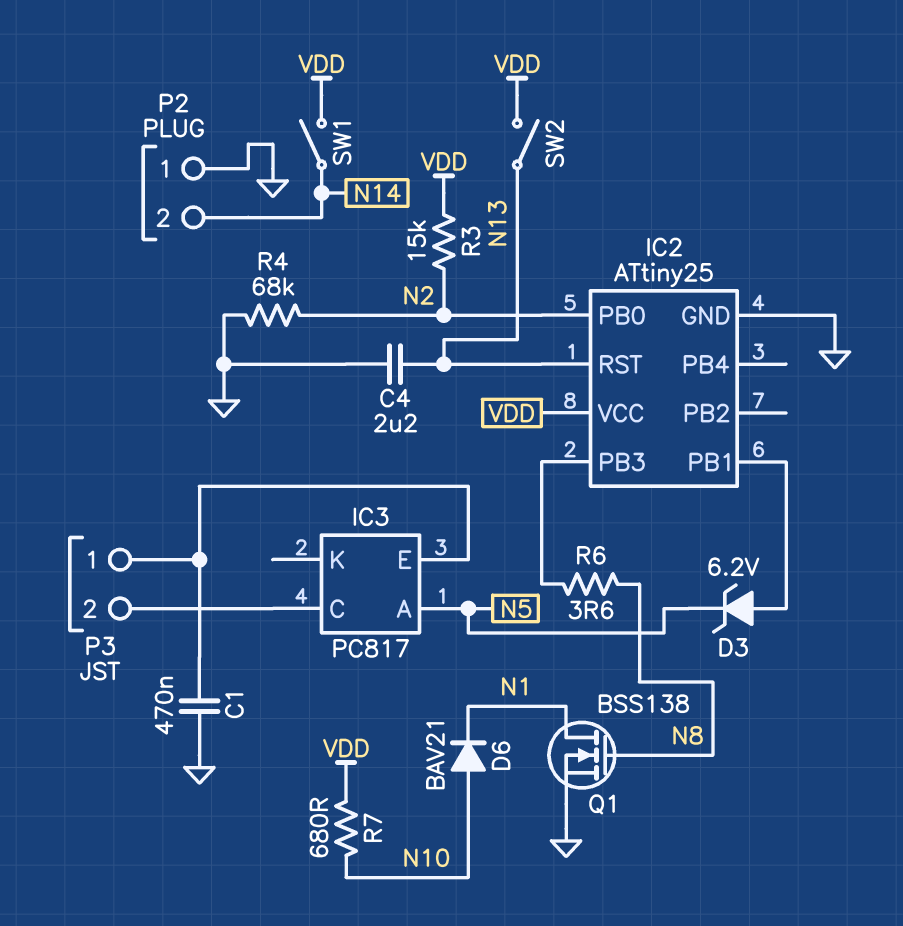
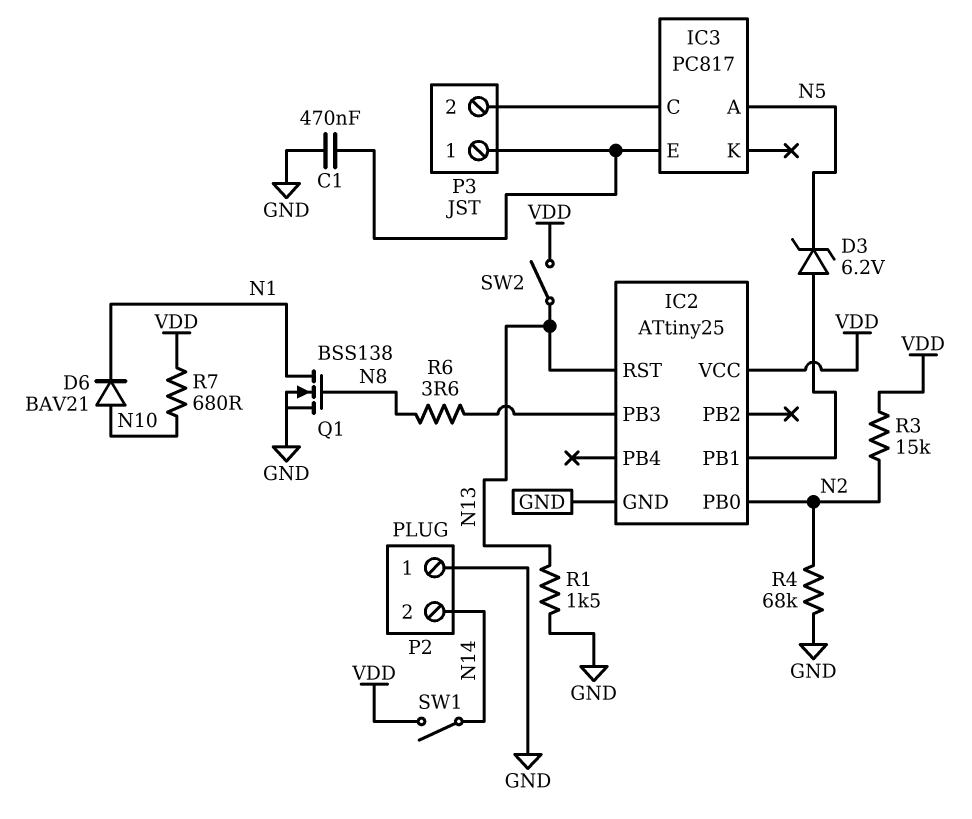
C4: 2.2uF (GND, N13) -> none
R1: none -> 1.5k (GND, N13)

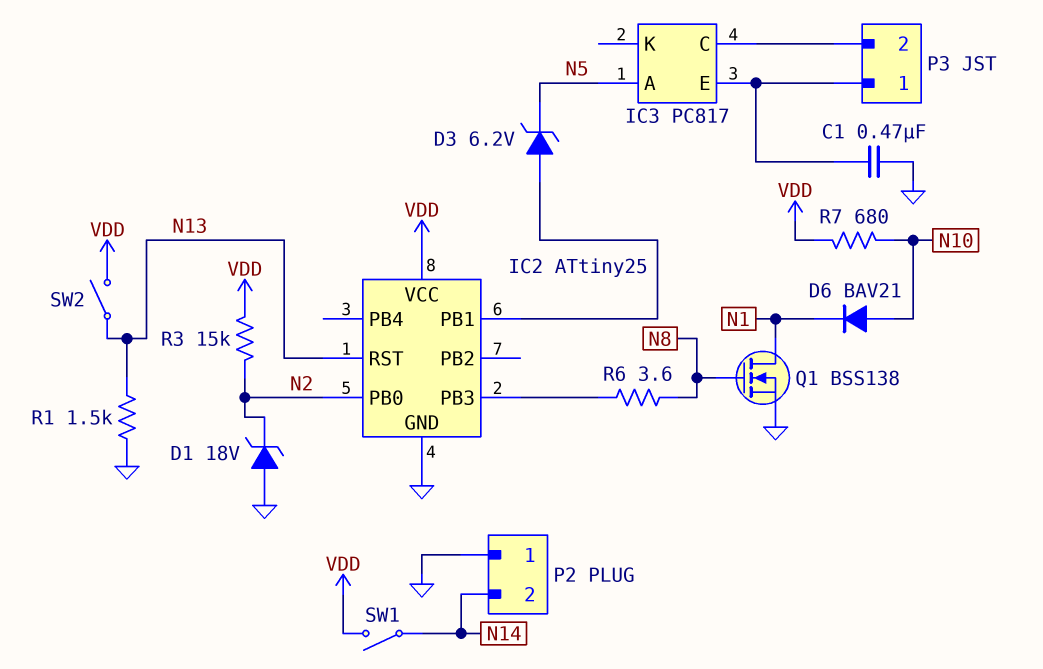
D1: none -> zener 18V (A GND, K N2)
R4: 68k (GND, N2) -> none

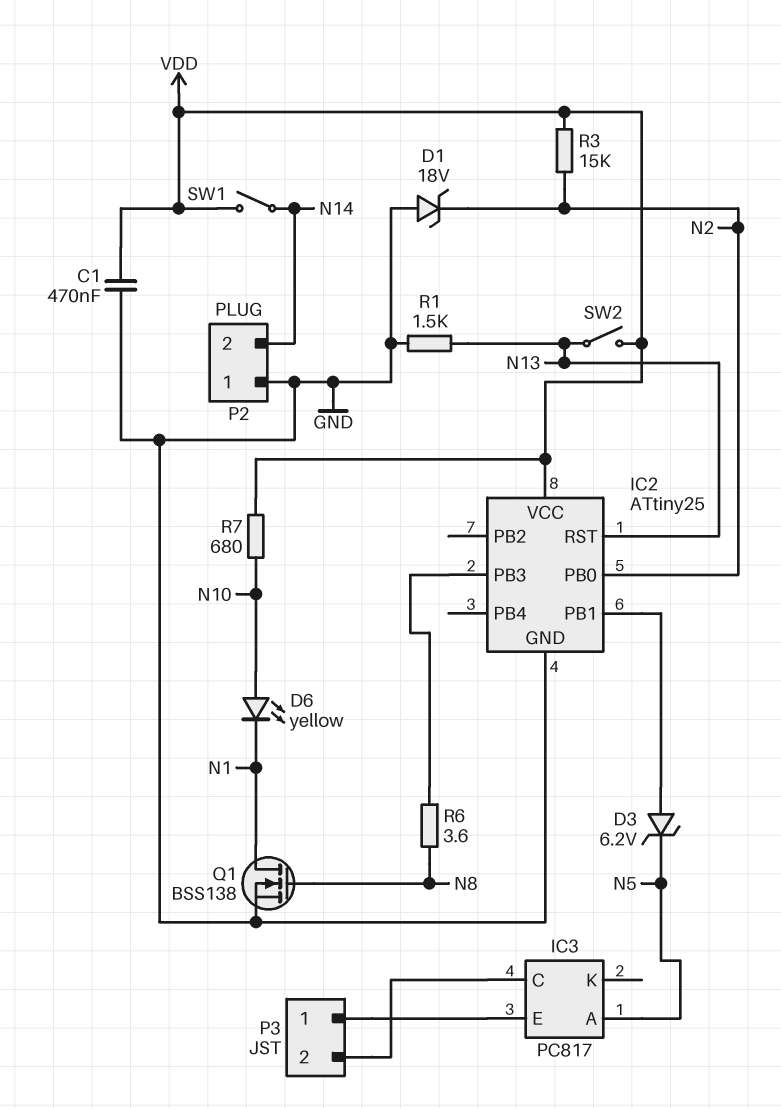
C1: 470nF (GND, IC3/E) -> 470nF (GND, VDD)
D6: diode BAV21 (A N10, K N1) -> LED yellow (A N10, K N1)

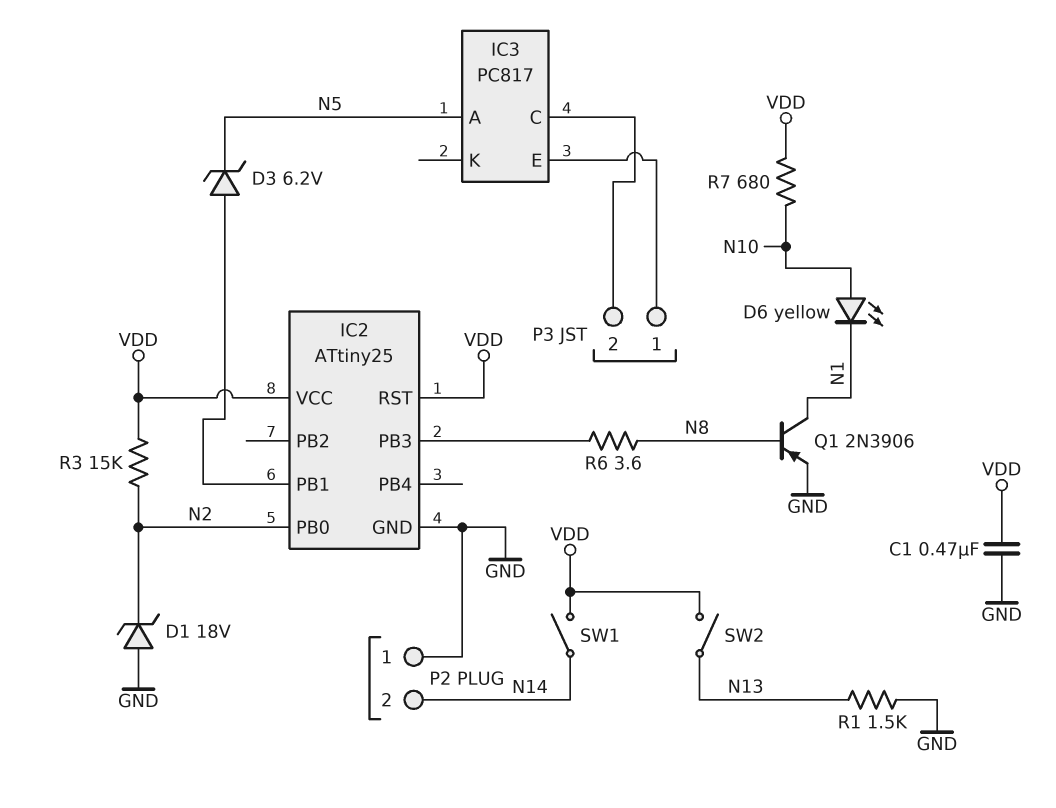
IC2 pin RST: N13 -> VDD
Q1: NMOS BSS138 (G N8, D N1, S GND) -> PNP 2N3906 (B N8, C N1, E GND)

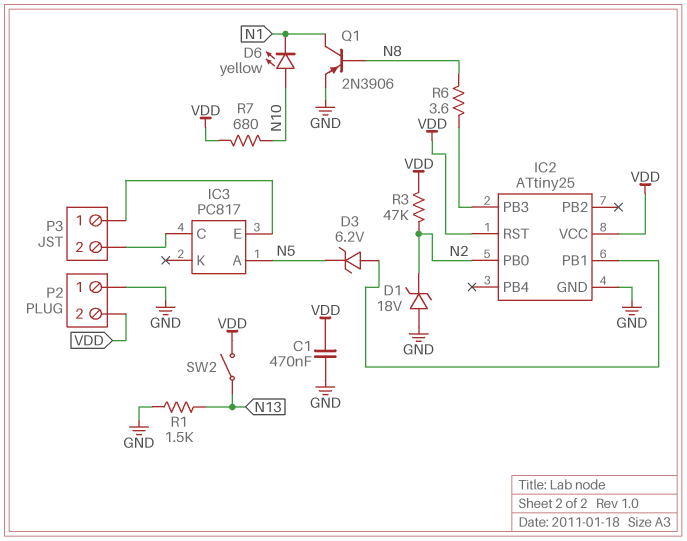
P2 pin 2: N14 -> VDD
R3: 15k (N2, VDD) -> 47k (N2, VDD)
SW1: switch (N14, VDD) -> none

